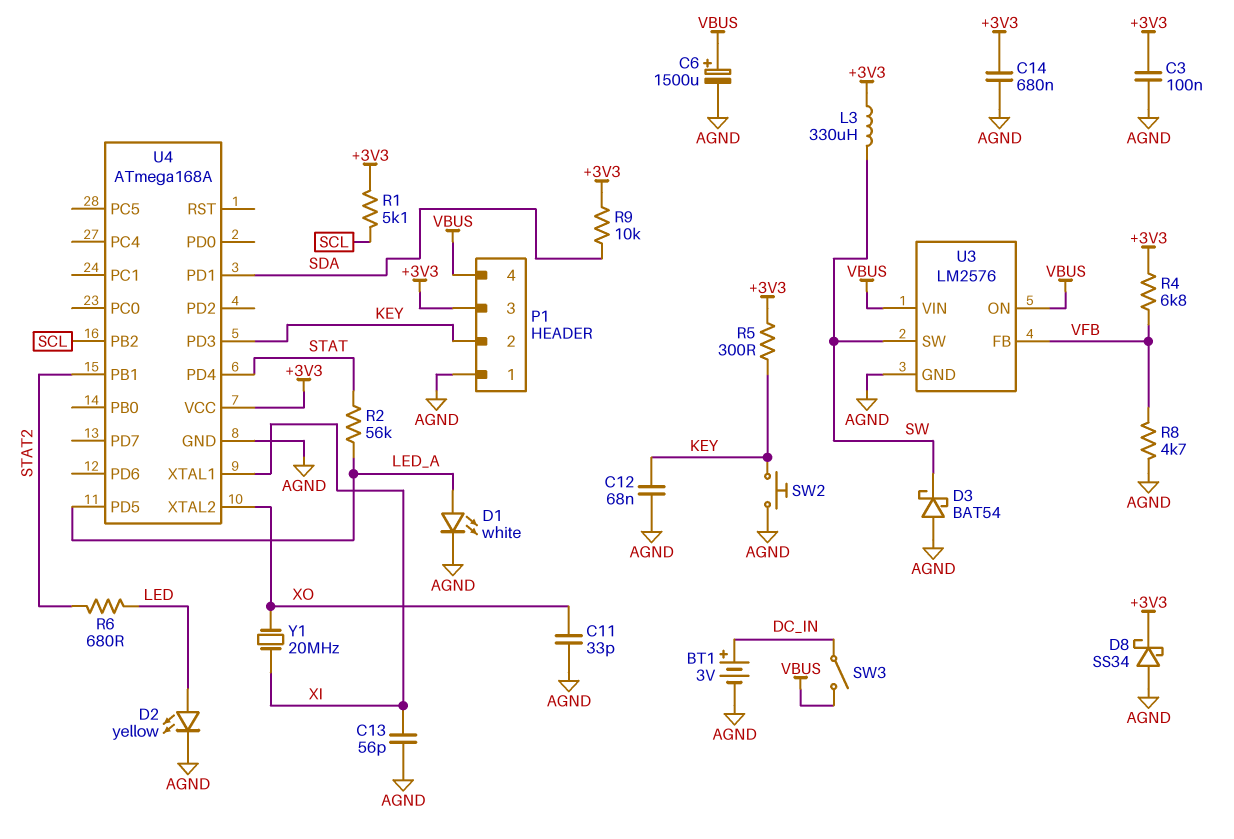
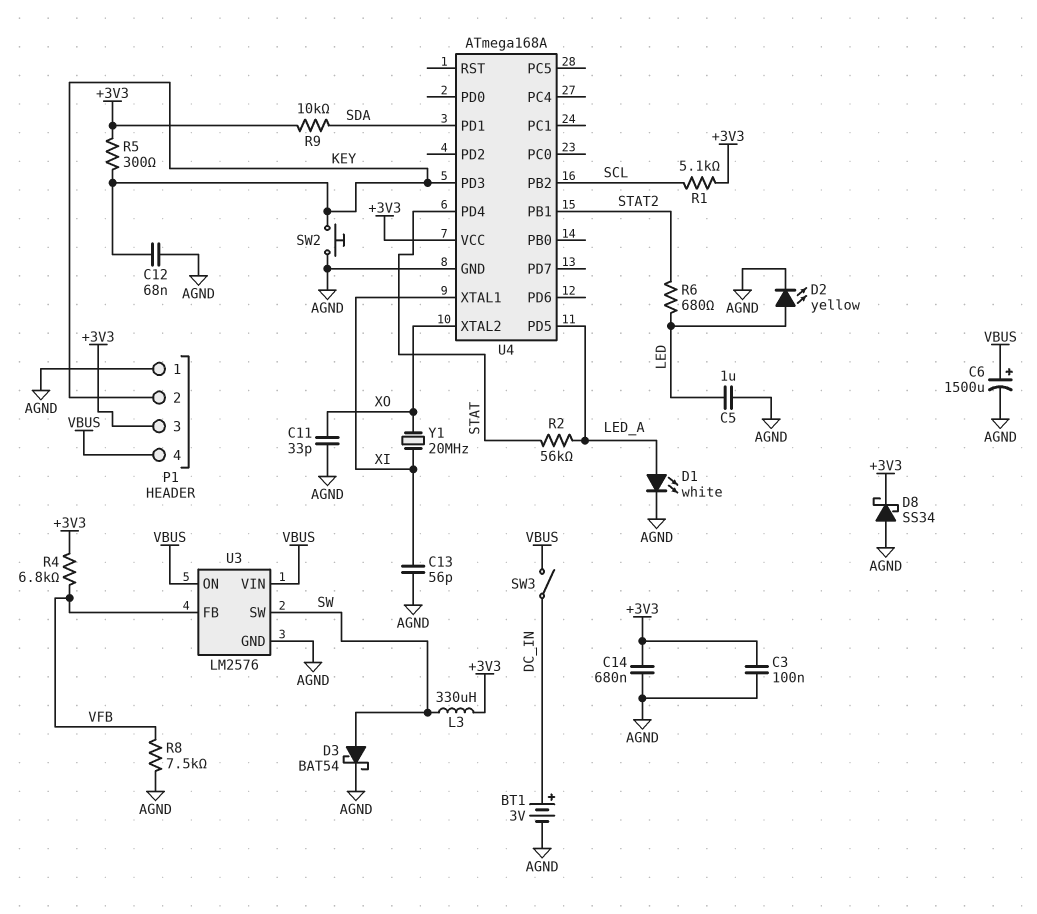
C5: none -> 1uF (AGND, LED)
D3: schottky BAT54 (A AGND, K SW) -> schottky BAT54 (A SW, K AGND)
R8: 4.7k (AGND, VFB) -> 7.5k (AGND, VFB)

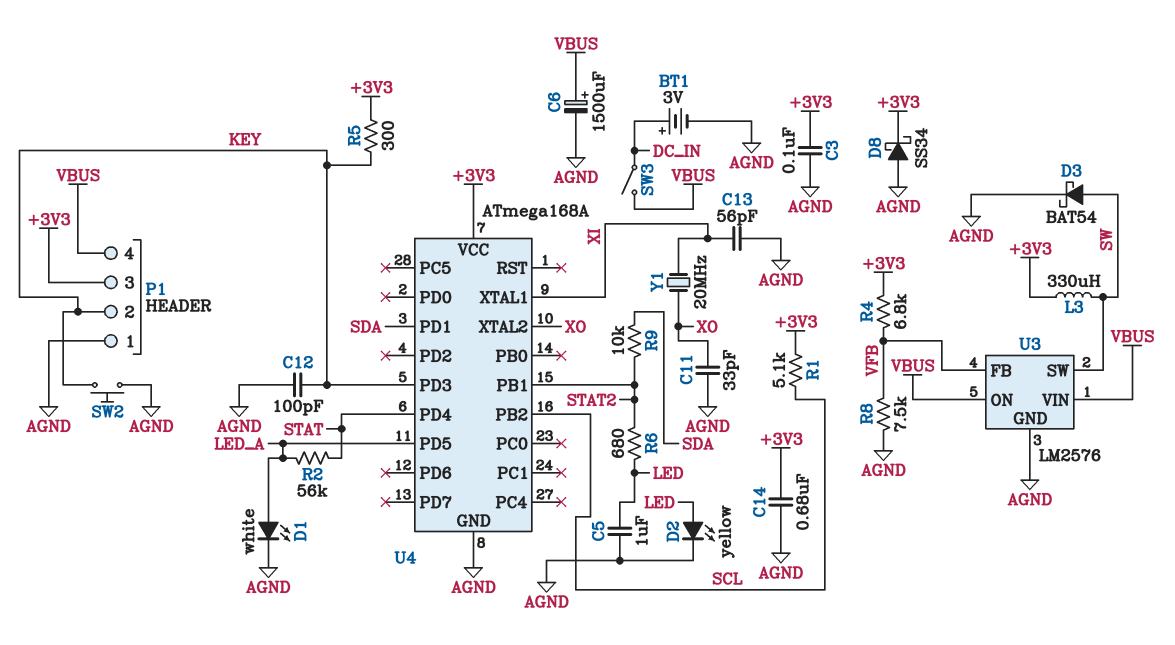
C12: 68nF (AGND, KEY) -> 100pF (AGND, KEY)
R9: 10k (+3V3, SDA) -> 10k (SDA, STAT2)

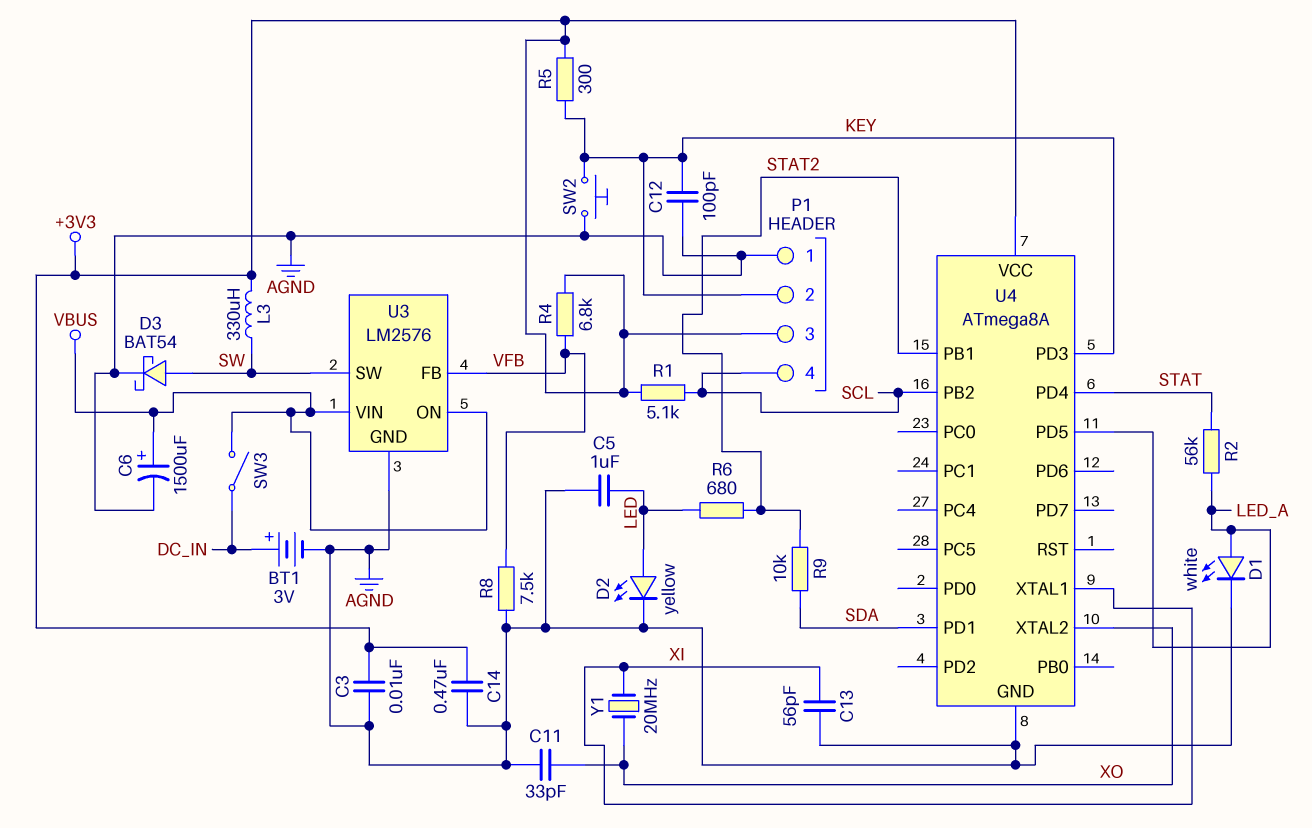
C3: 100nF (+3V3, AGND) -> 10nF (+3V3, AGND)
C14: 680nF (+3V3, AGND) -> 470nF (+3V3, AGND)
D8: schottky SS34 (A AGND, K +3V3) -> none
P1 pin 4: VBUS -> SCL
U4: ATmega168A -> ATmega8A

